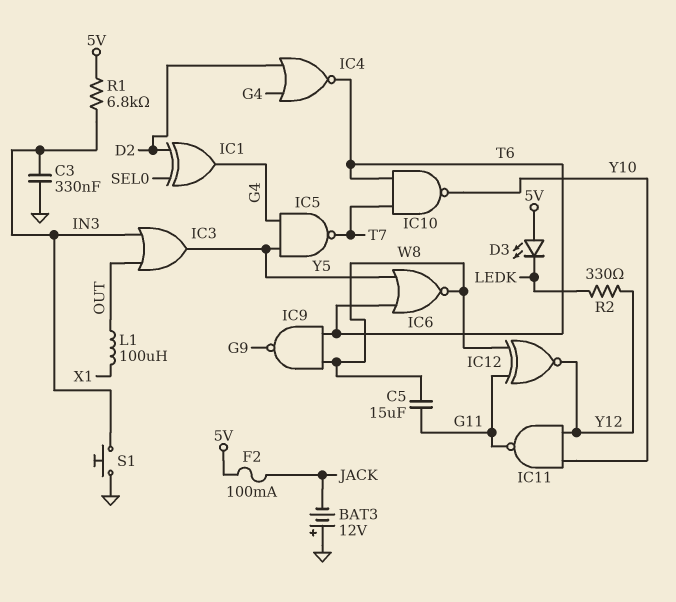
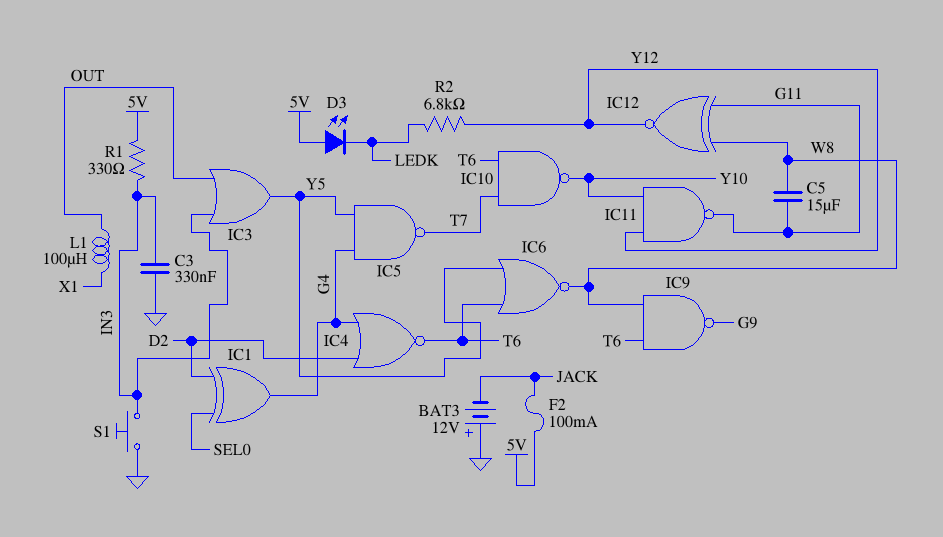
R1: 6.8k (5V, IN3) -> 330 (5V, IN3)
R2: 330 (LEDK, Y12) -> 6.8k (LEDK, Y12)

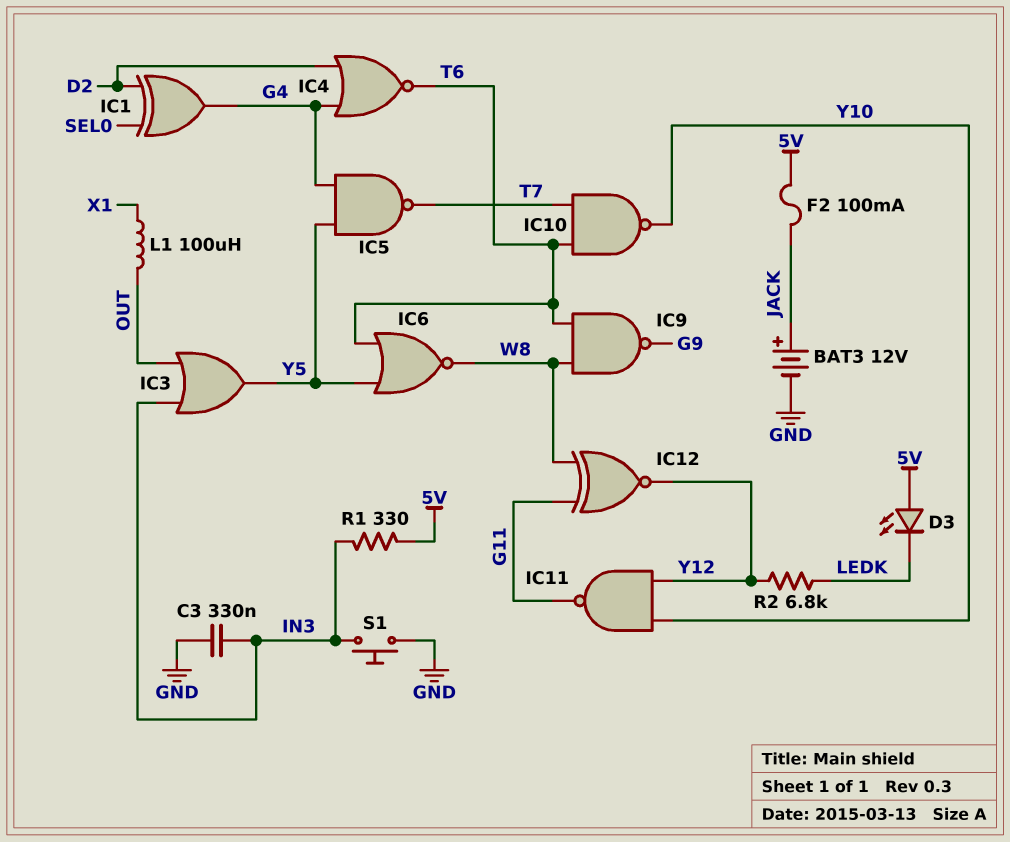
BAT3: 12V (plus GND, minus JACK) -> 12V (plus JACK, minus GND)
C5: 15uF (G11, W8) -> none

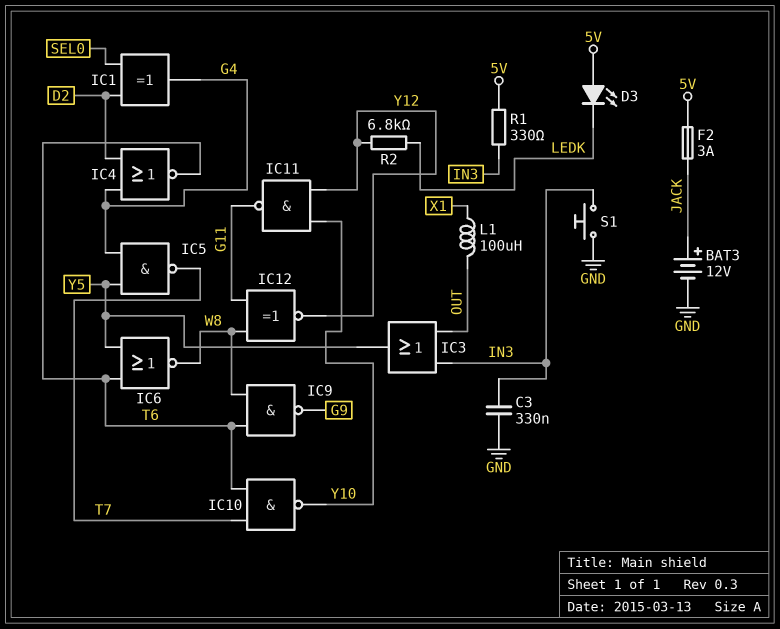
F2: 100mA (5V, JACK) -> 3A (5V, JACK)

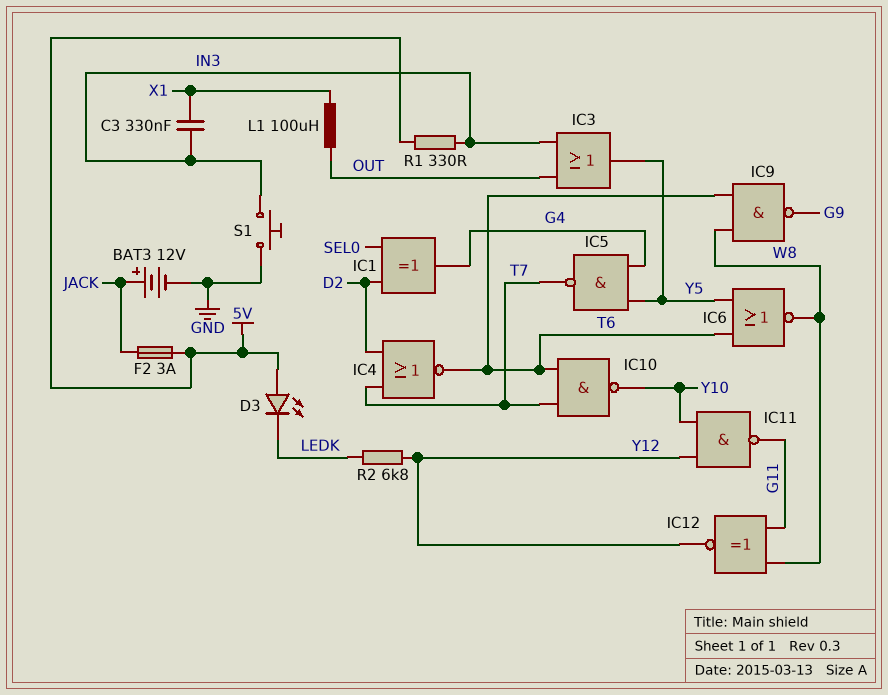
C3: 330nF (GND, IN3) -> 330nF (IN3, X1)
IC4: NOR (in D2, in G4, out T6) -> NOR (in D2, in T7, out T6)

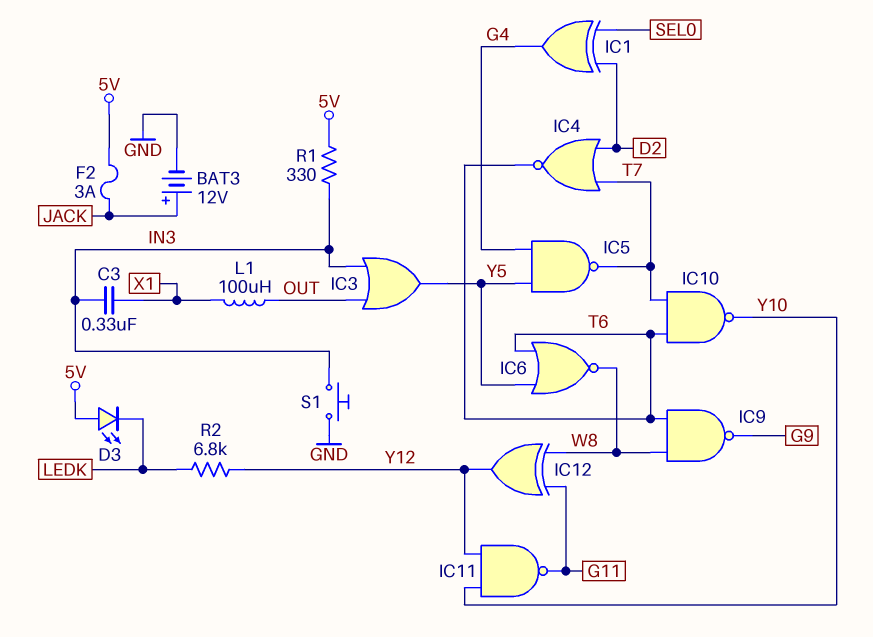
IC12: XNOR (in G11, in W8, out Y12) -> XOR (in G11, in W8, out Y12)

